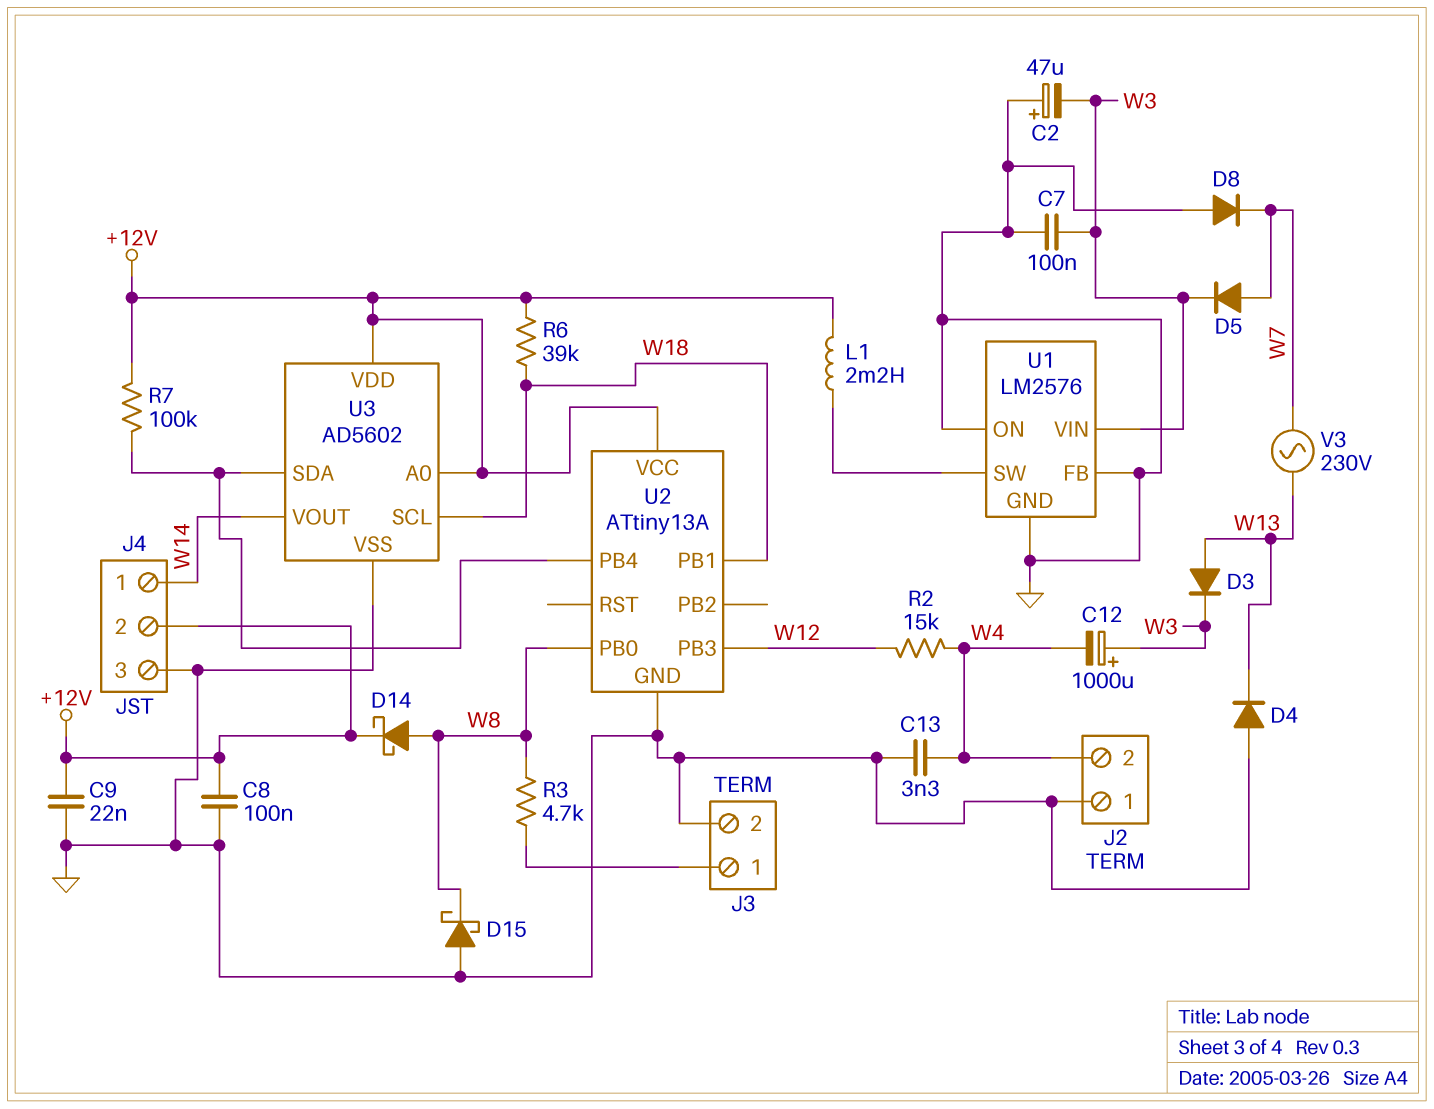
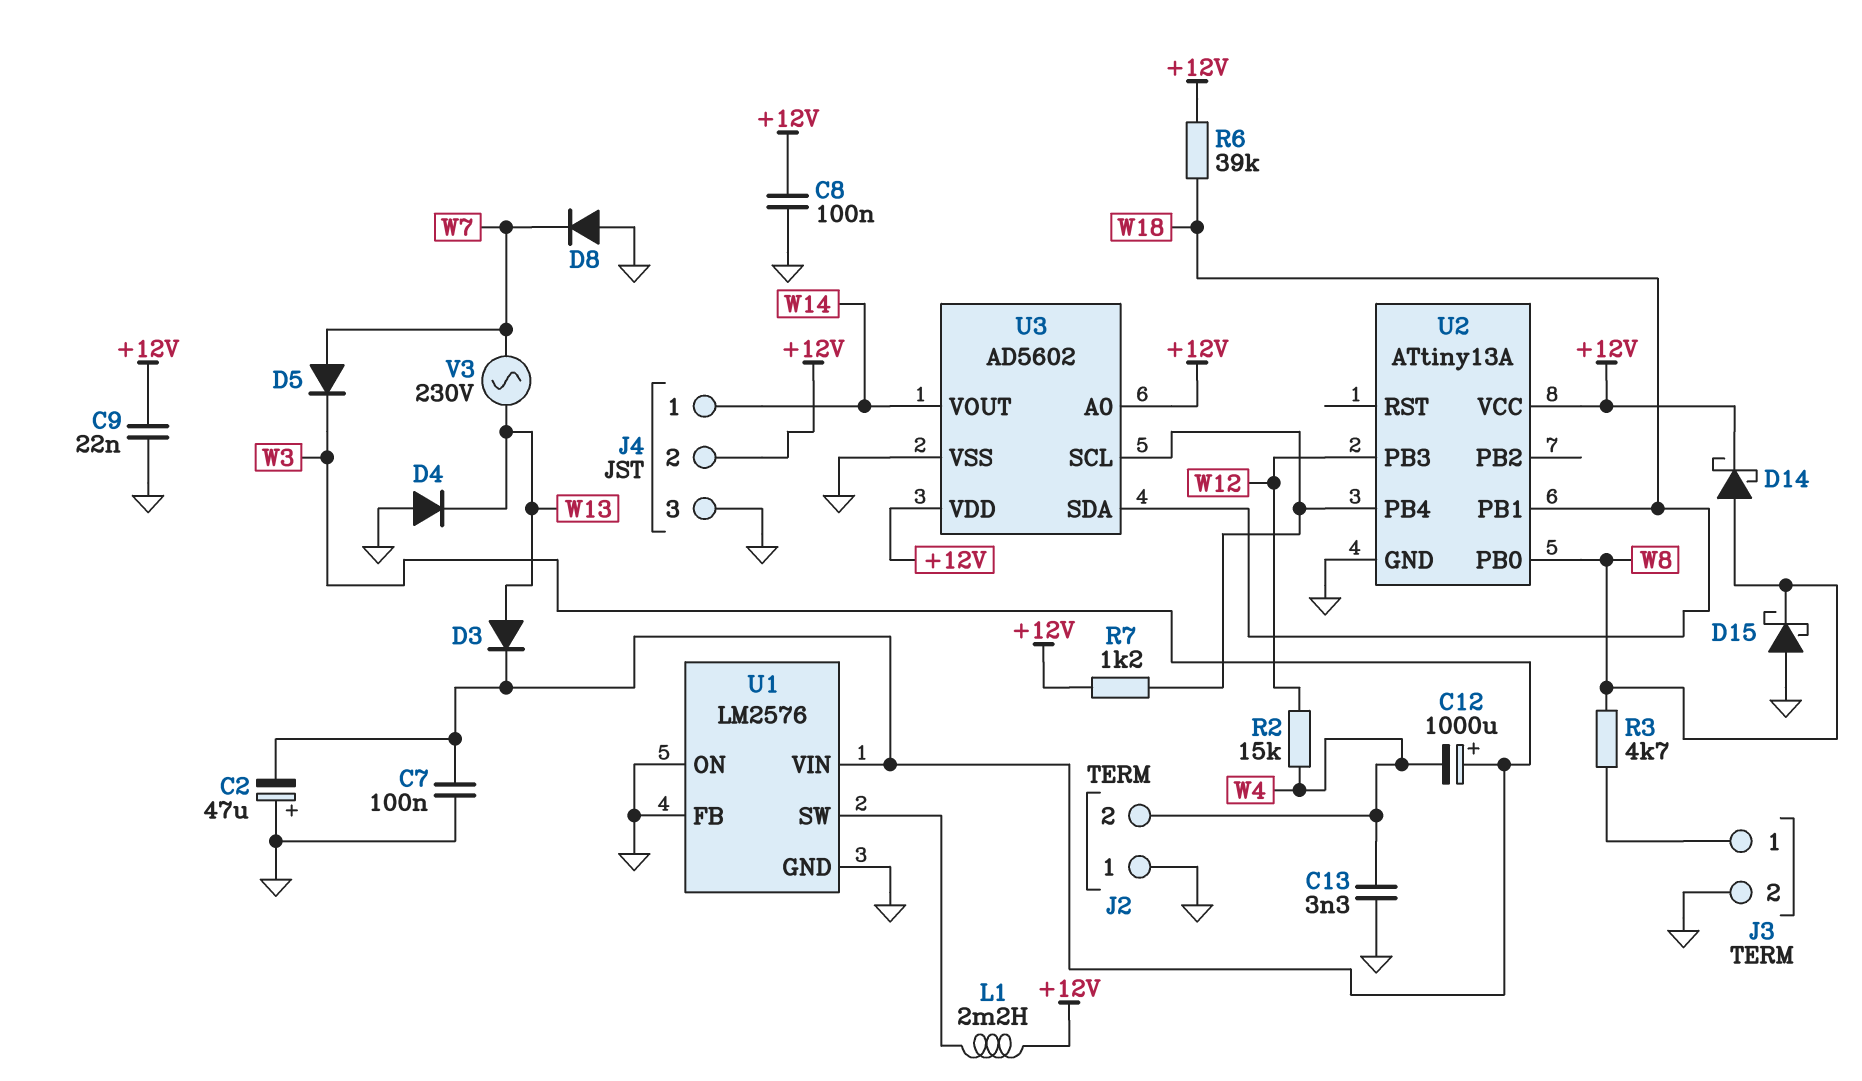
R7: 100k (+12V, U2/PB4) -> 1.2k (+12V, U2/PB4)
U3 pin SCL: W18 -> U2/PB4
U3 pin SDA: U2/PB4 -> W18

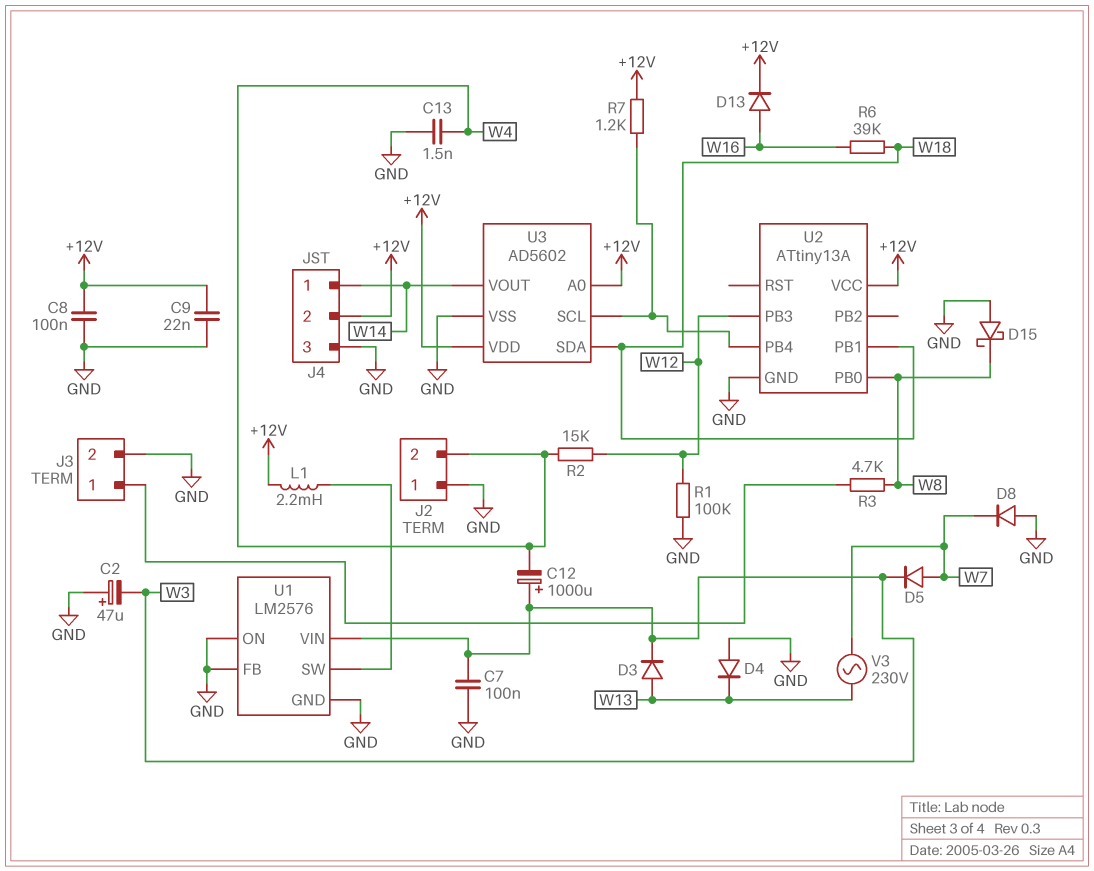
C13: 3.3nF (GND, W4) -> 1.5nF (GND, W4)
D13: none -> diode (A W16, K +12V)
D14: schottky (A W8, K +12V) -> none
R1: none -> 100k (GND, W12)
R6: 39k (+12V, W18) -> 39k (W16, W18)

